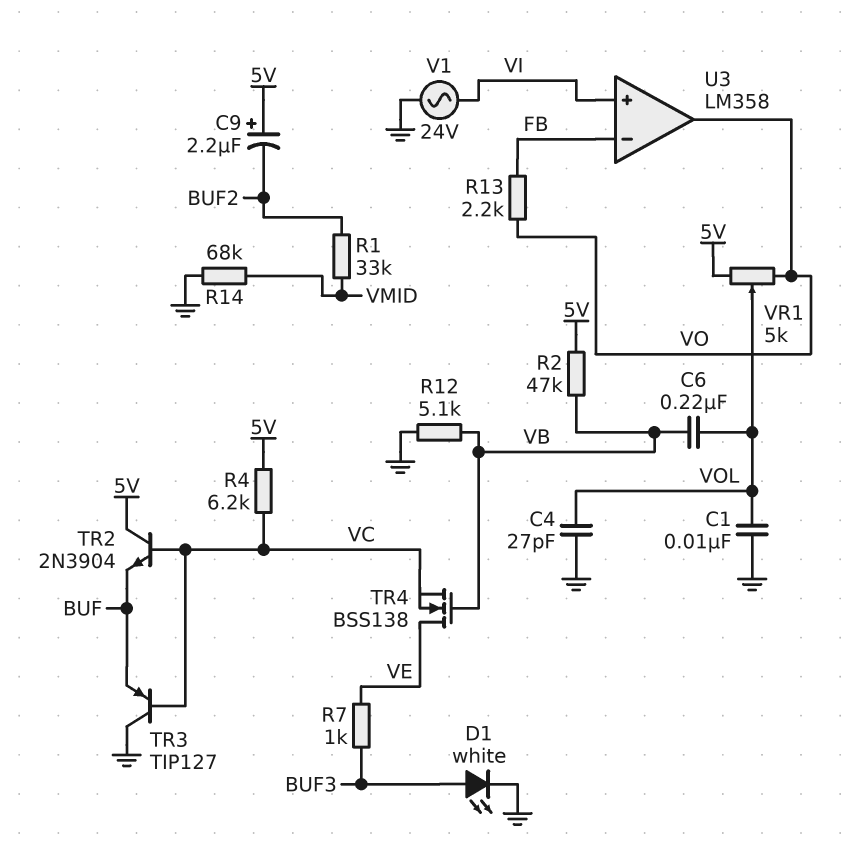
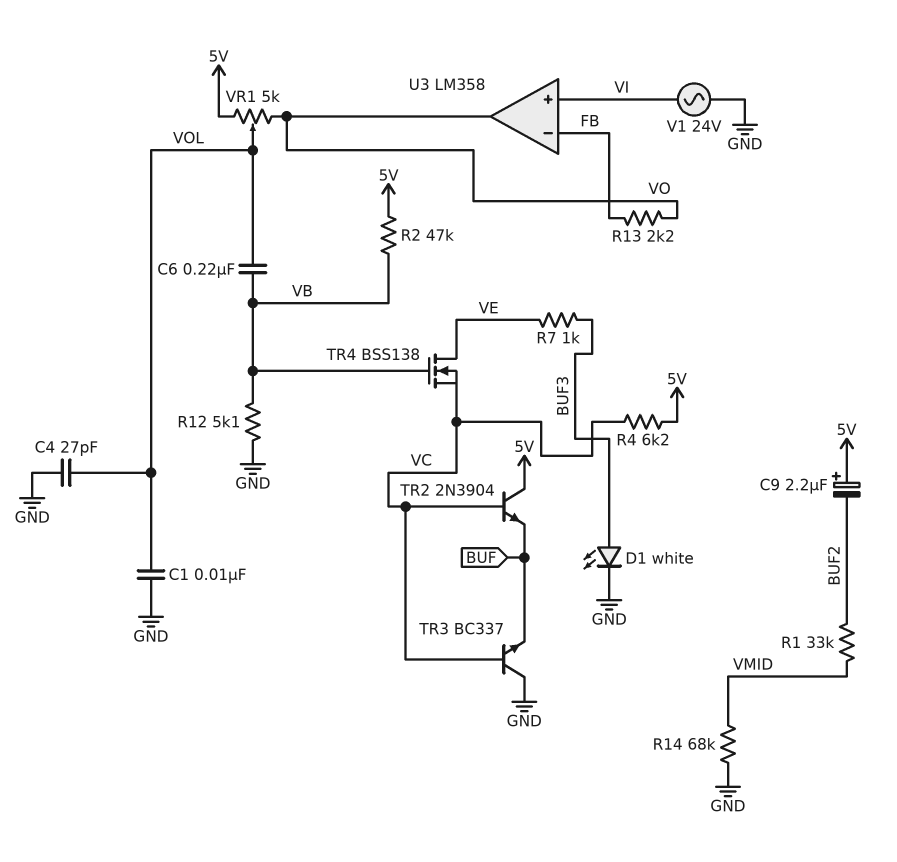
TR3: PNP TIP127 (B VC, C GND, E BUF) -> NPN BC337 (B VC, C GND, E BUF)

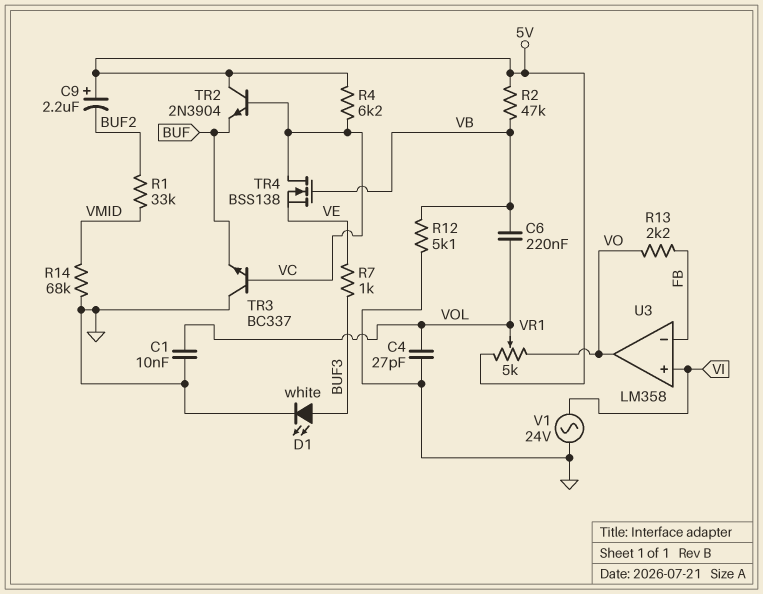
TR4: NMOS BSS138 (G VB, D VE, S VC) -> NMOS BSS138 (G VB, D VC, S VE)

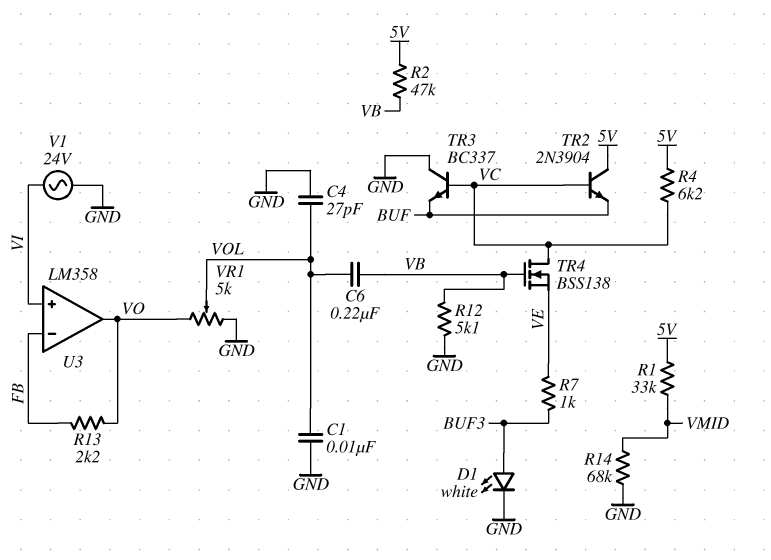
C9: 2.2uF (plus 5V, minus BUF2) -> none
R1: 33k (BUF2, VMID) -> 33k (5V, VMID)
VR1: 5k (5V, VO, wiper VOL) -> 5k (GND, VO, wiper VOL)

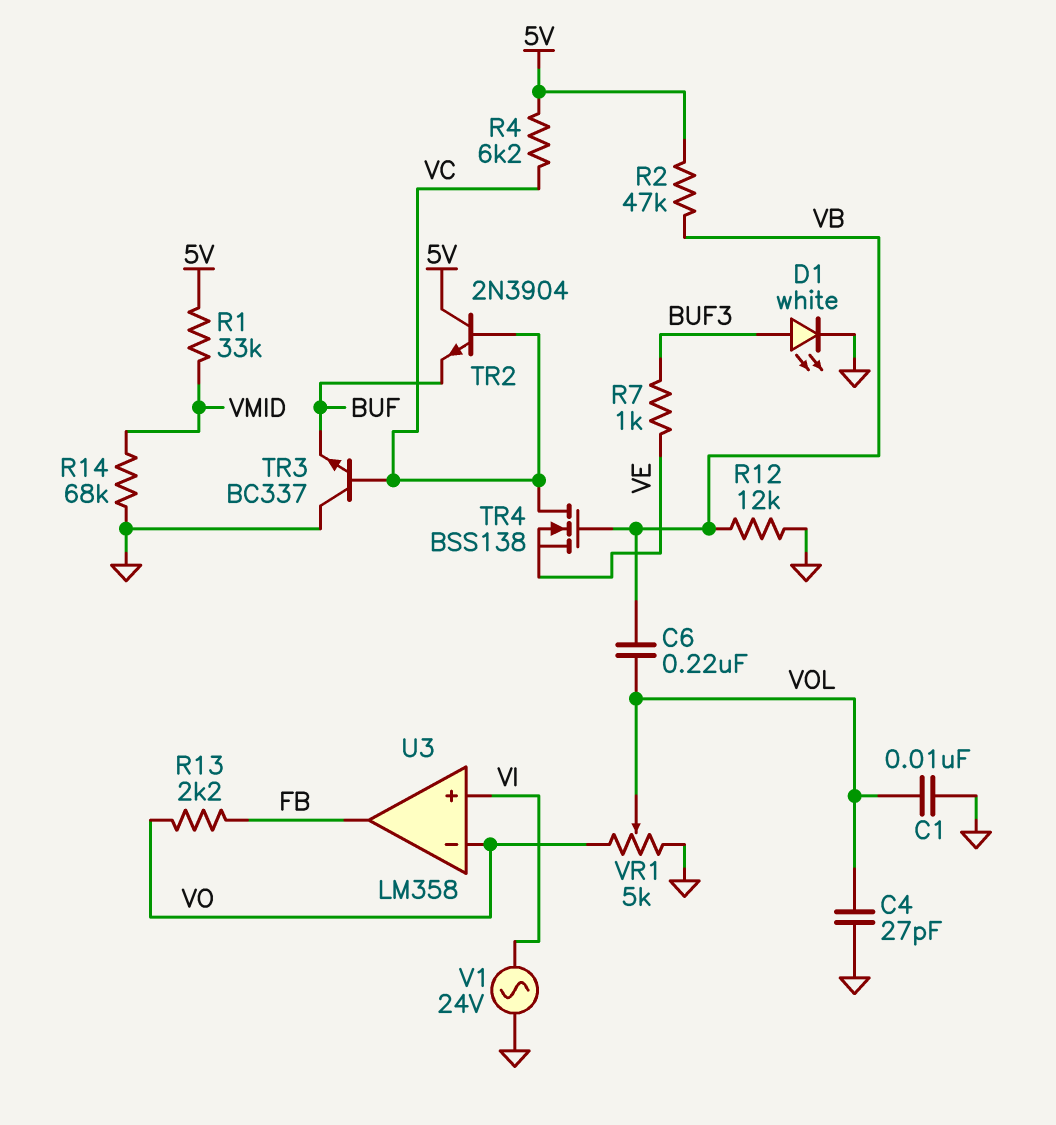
R12: 5.1k (GND, VB) -> 12k (GND, VB)
U3 pin in-: FB -> VO
U3 pin out: VO -> FB

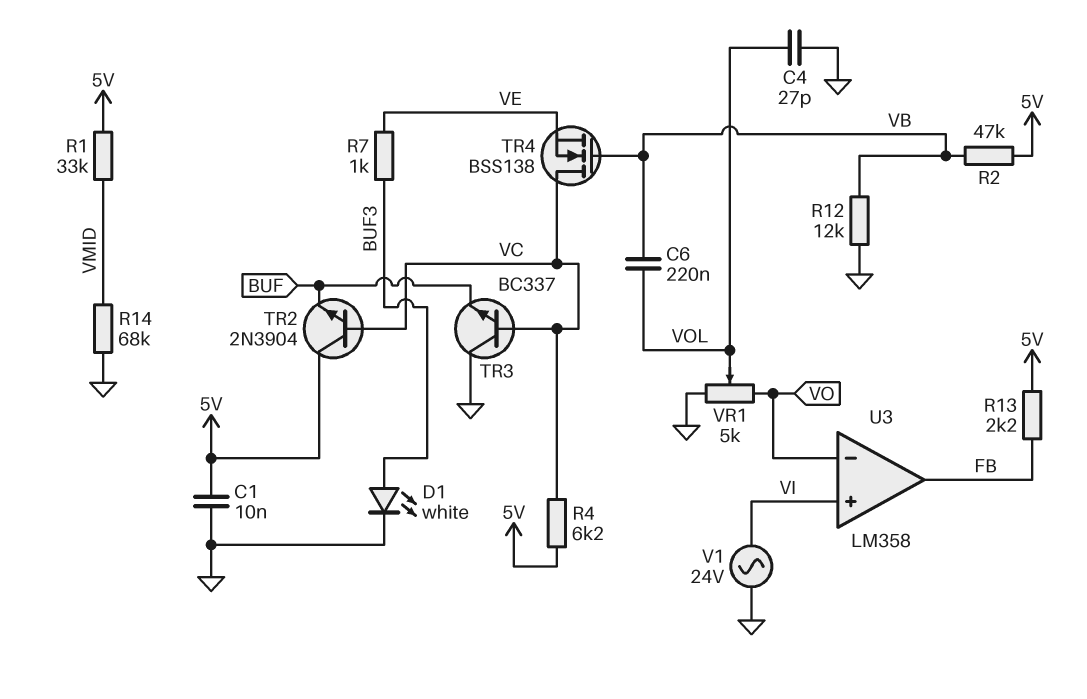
C1: 10nF (GND, VOL) -> 10nF (5V, GND)
R13: 2.2k (FB, VO) -> 2.2k (5V, FB)

